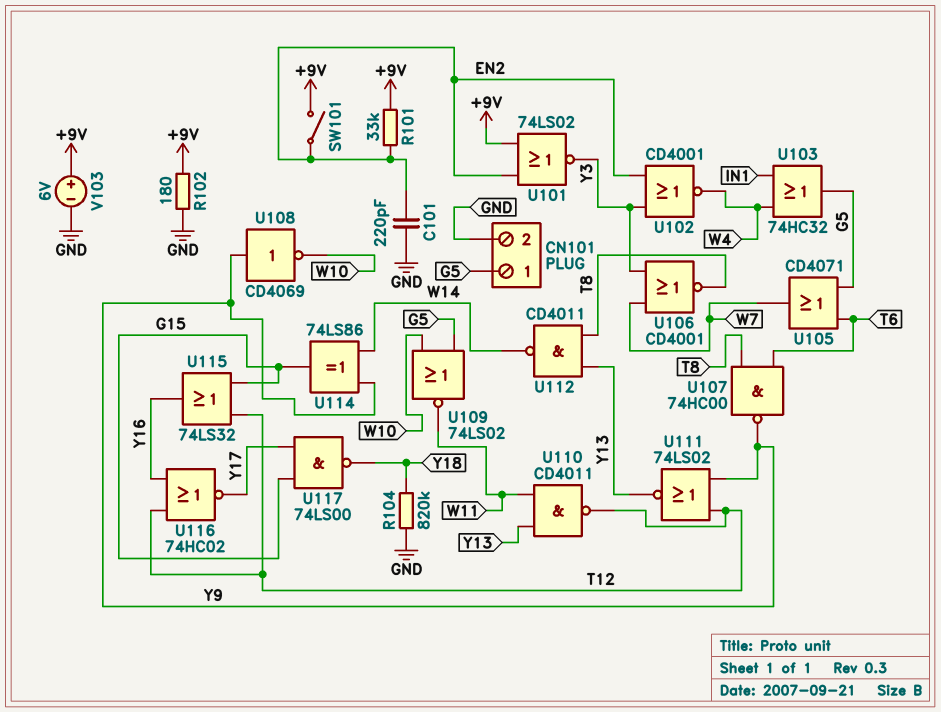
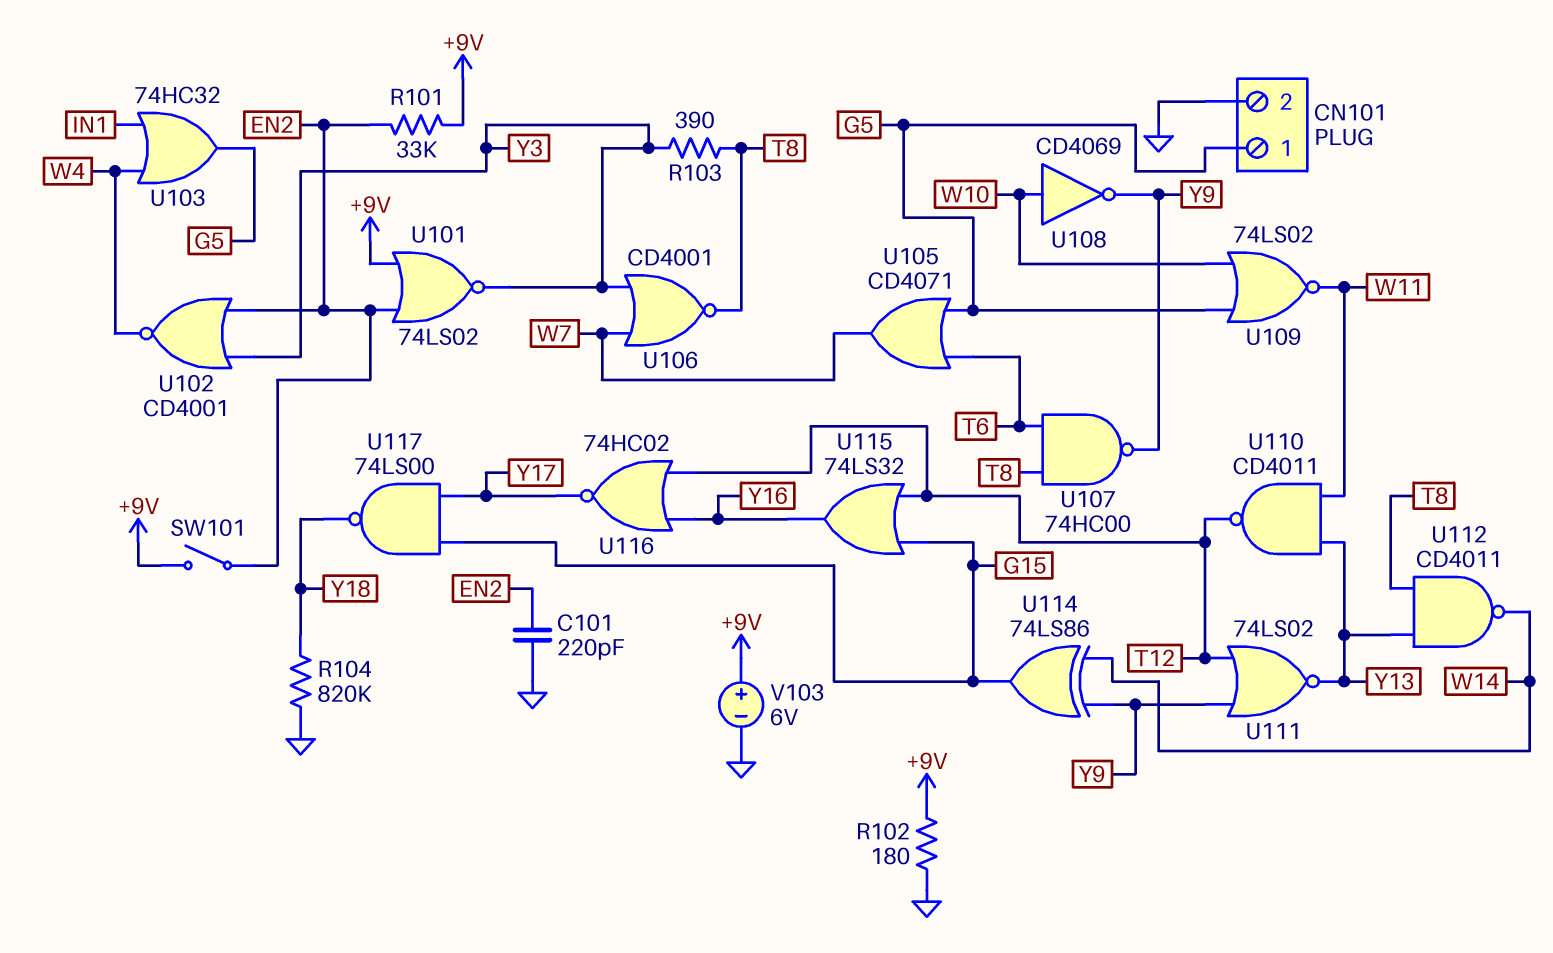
R103: none -> 390 (T8, Y3)
U108: NOT CD4069 (in Y9, out W10) -> NOT CD4069 (in W10, out Y9)

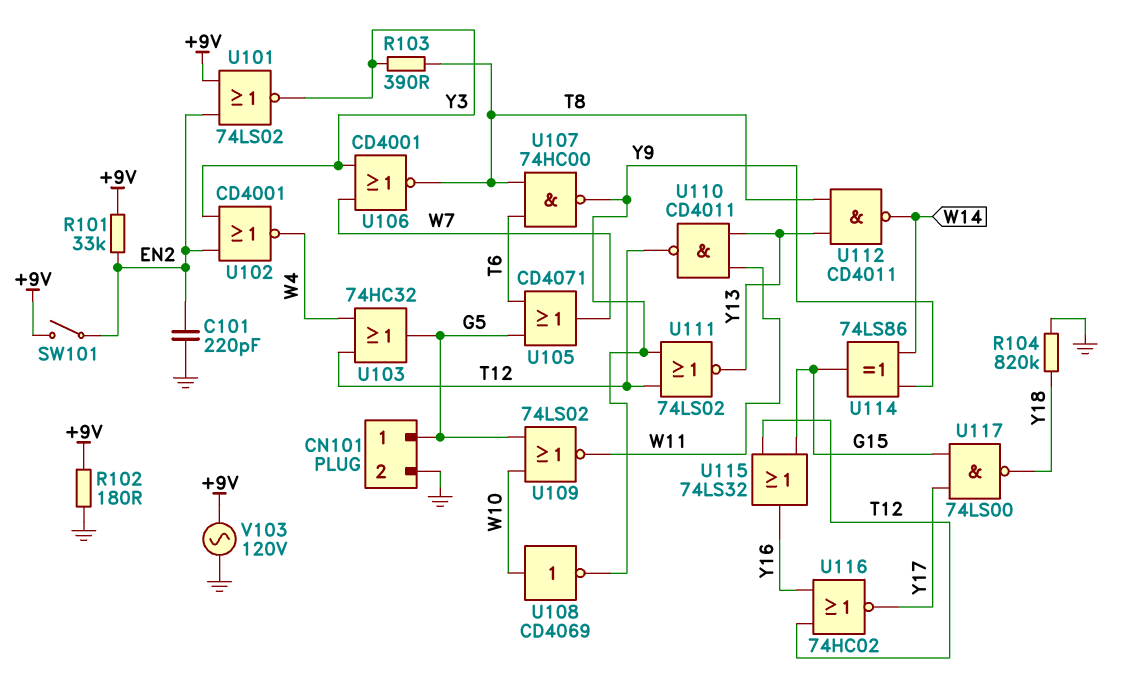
U103: OR 74HC32 (in IN1, in W4, out G5) -> OR 74HC32 (in T12, in W4, out G5)
V103: 6V (plus +9V, minus GND) -> AC 120V (+9V, GND)

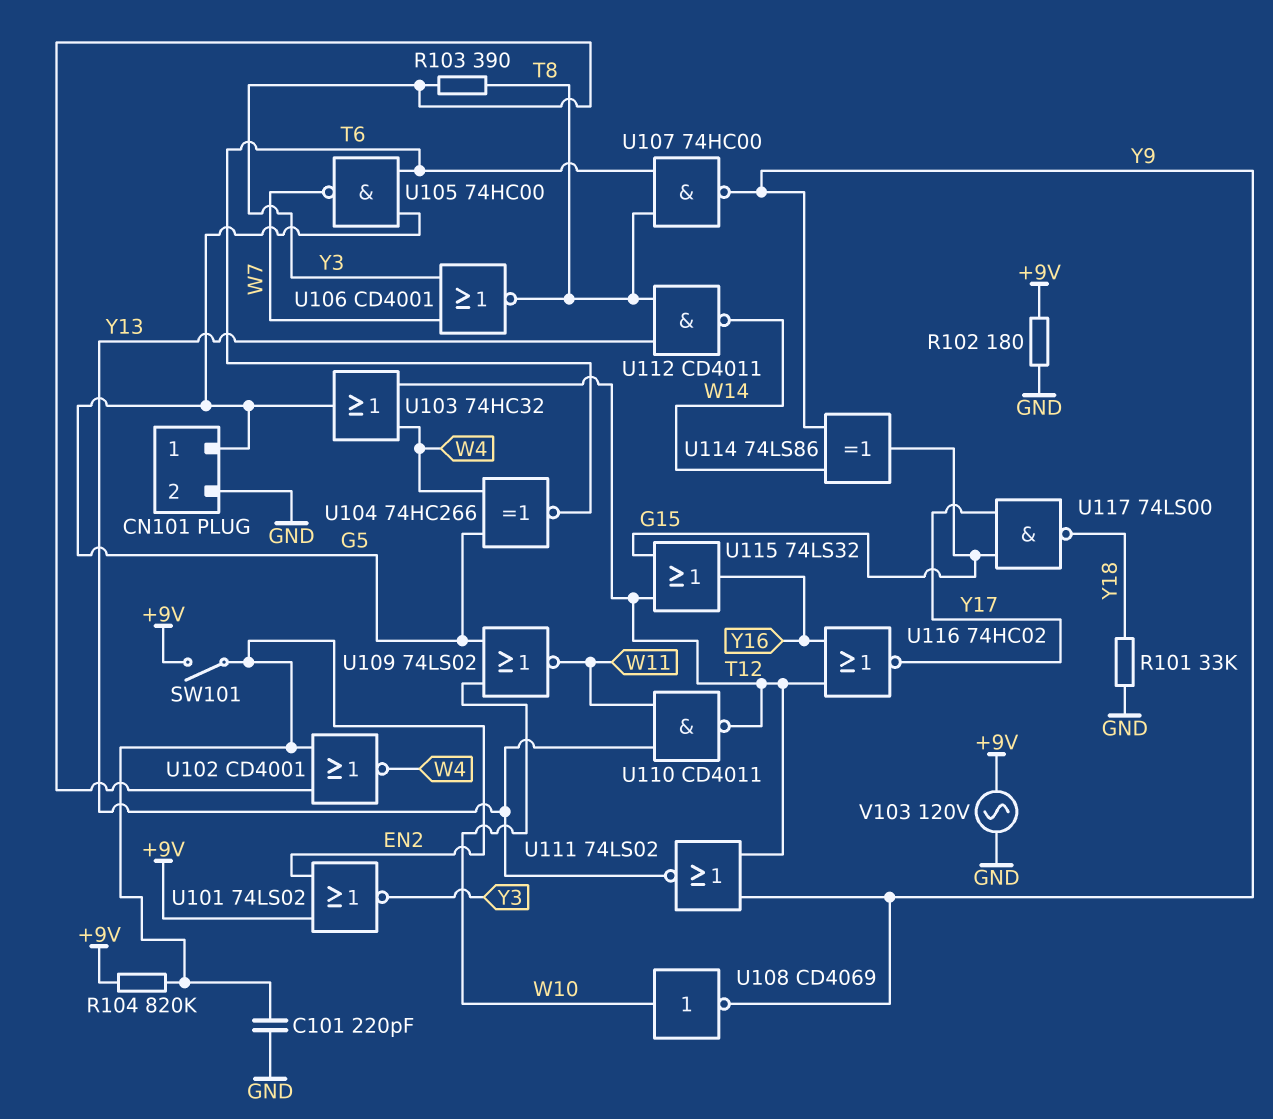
R101: 33k (+9V, EN2) -> 33k (GND, Y18)
R104: 820k (GND, Y18) -> 820k (+9V, EN2)
U104: none -> XNOR 74HC266 (in G5, in W4, out T6)
U105: OR CD4071 (in G5, in T6, out W7) -> NAND 74HC00 (in G5, in T6, out W7)

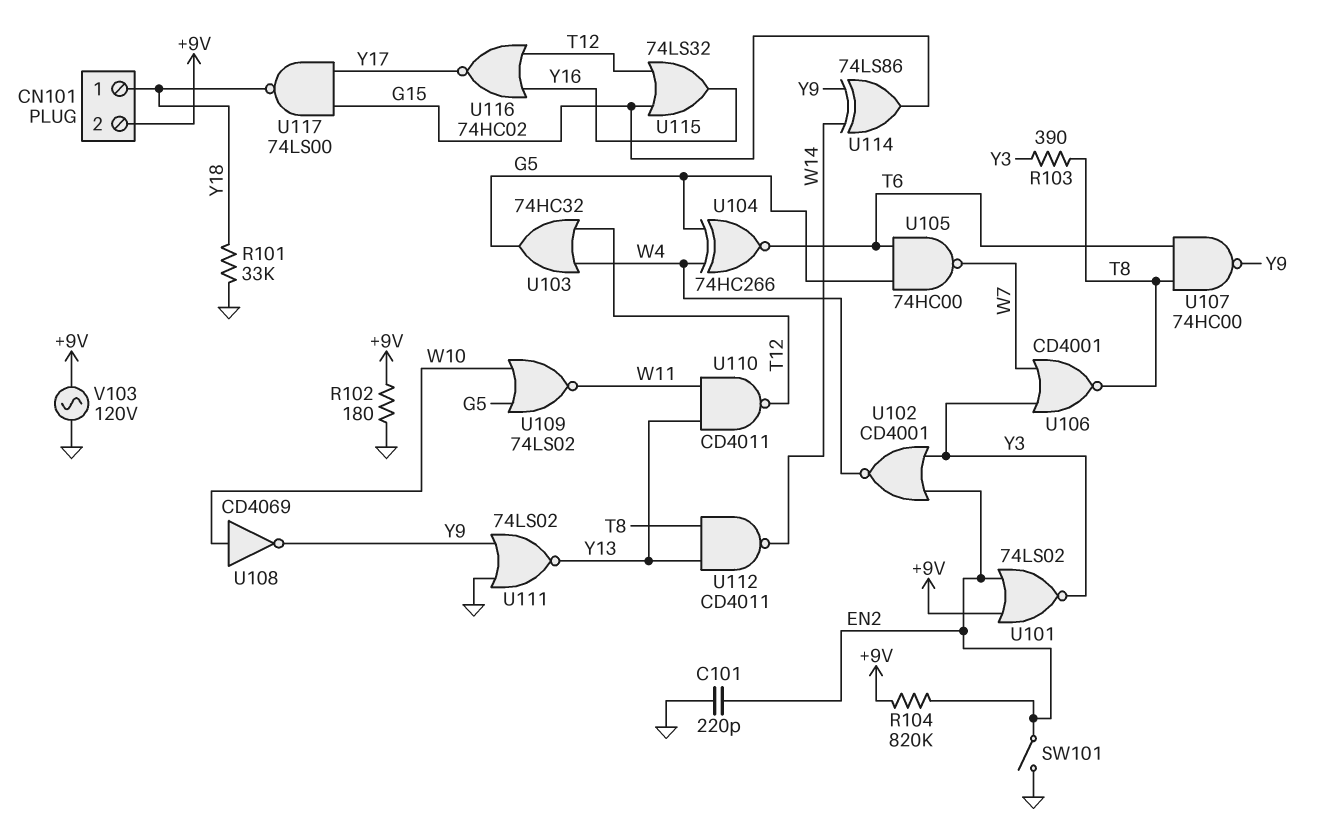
CN101 pin 1: G5 -> Y18
CN101 pin 2: GND -> +9V
SW101: switch (+9V, EN2) -> switch (EN2, GND)
U111: NOR 74LS02 (in T12, in Y9, out Y13) -> NOR 74LS02 (in GND, in Y9, out Y13)

